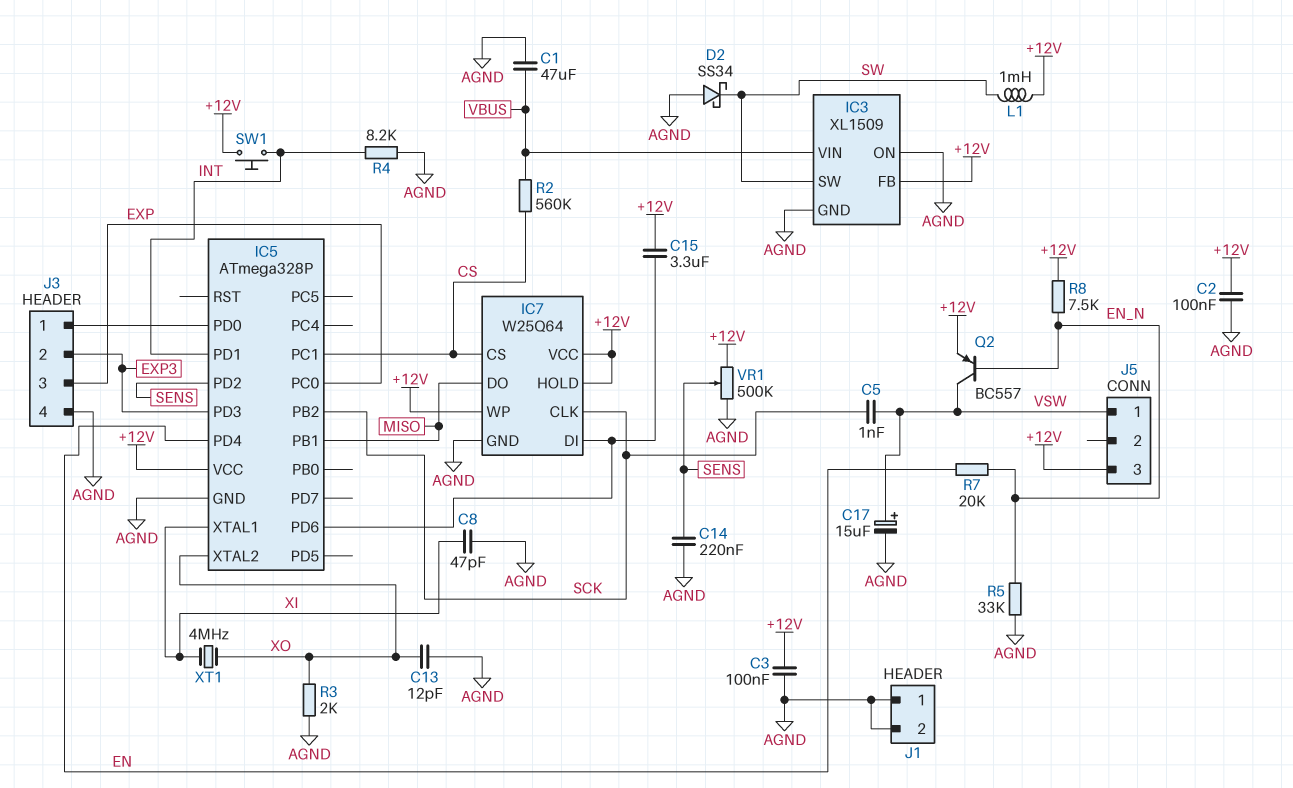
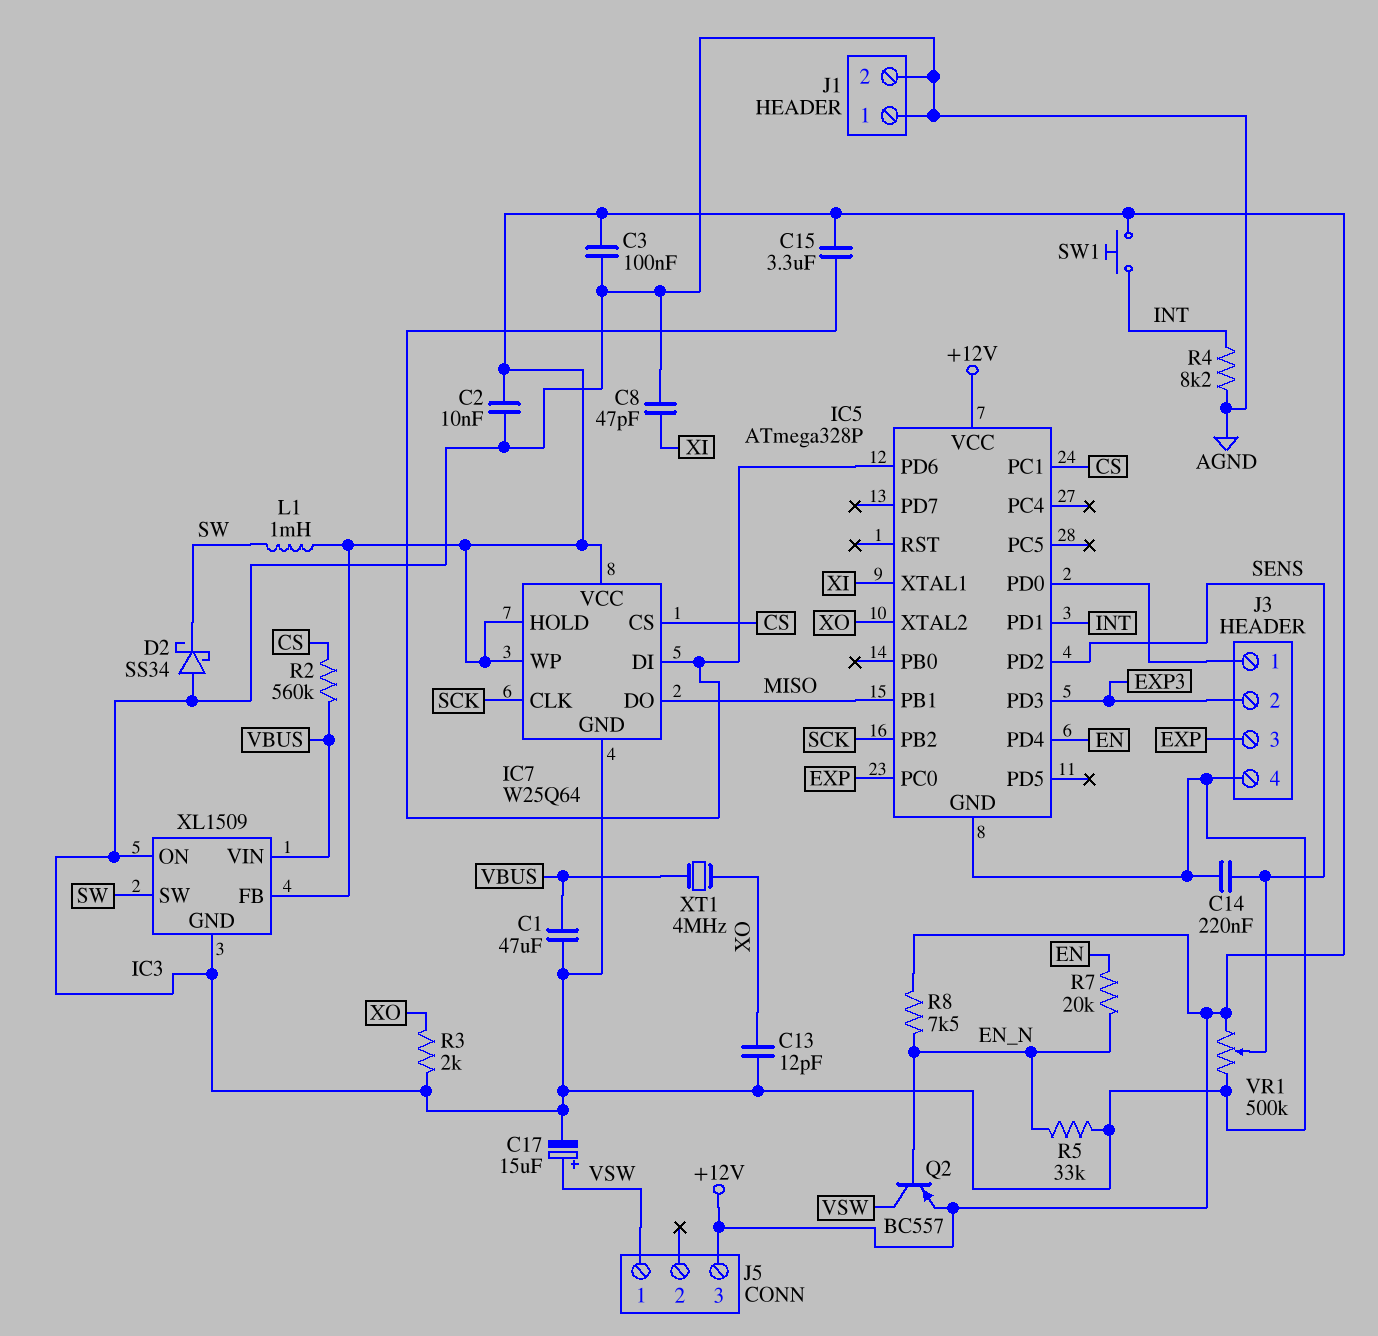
C2: 100nF (+12V, AGND) -> 10nF (+12V, AGND)
C5: 1nF (SCK, VSW) -> none
XT1: 4MHz (XI, XO) -> 4MHz (VBUS, XO)

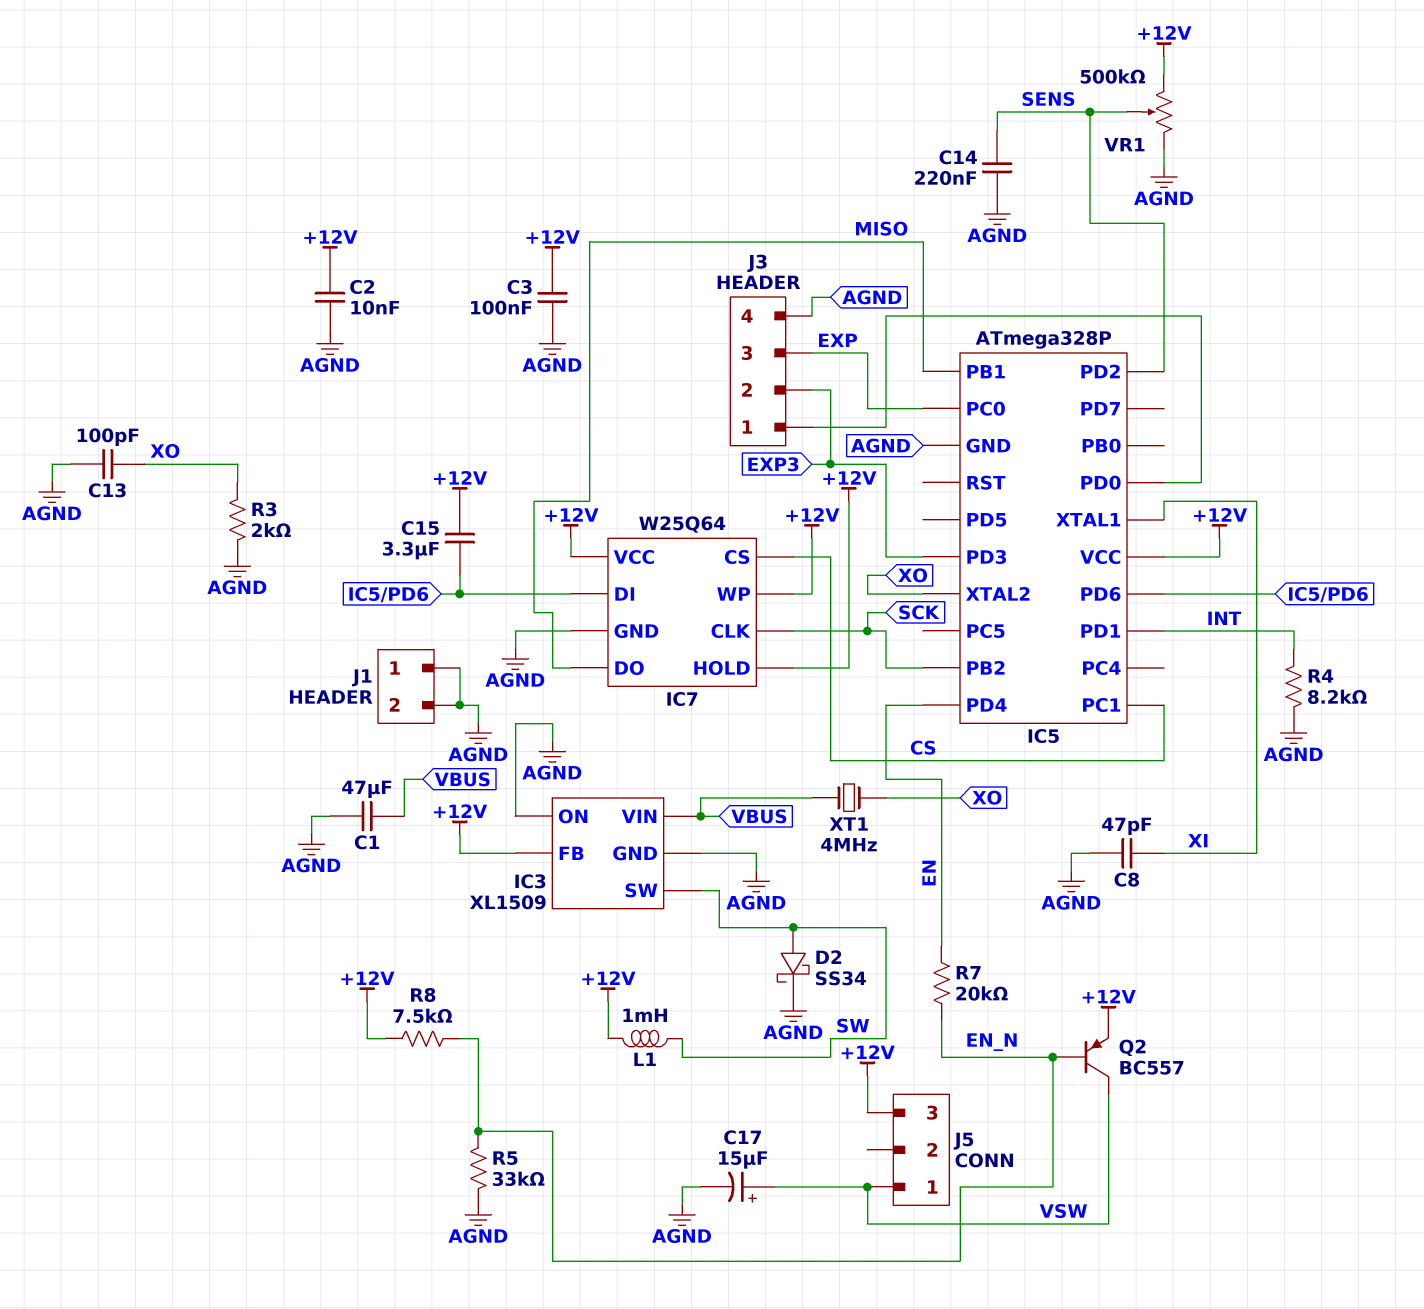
C13: 12pF (AGND, XO) -> 100pF (AGND, XO)
D2: schottky SS34 (A AGND, K SW) -> schottky SS34 (A SW, K AGND)
R2: 560k (CS, VBUS) -> none
SW1: button (+12V, INT) -> none

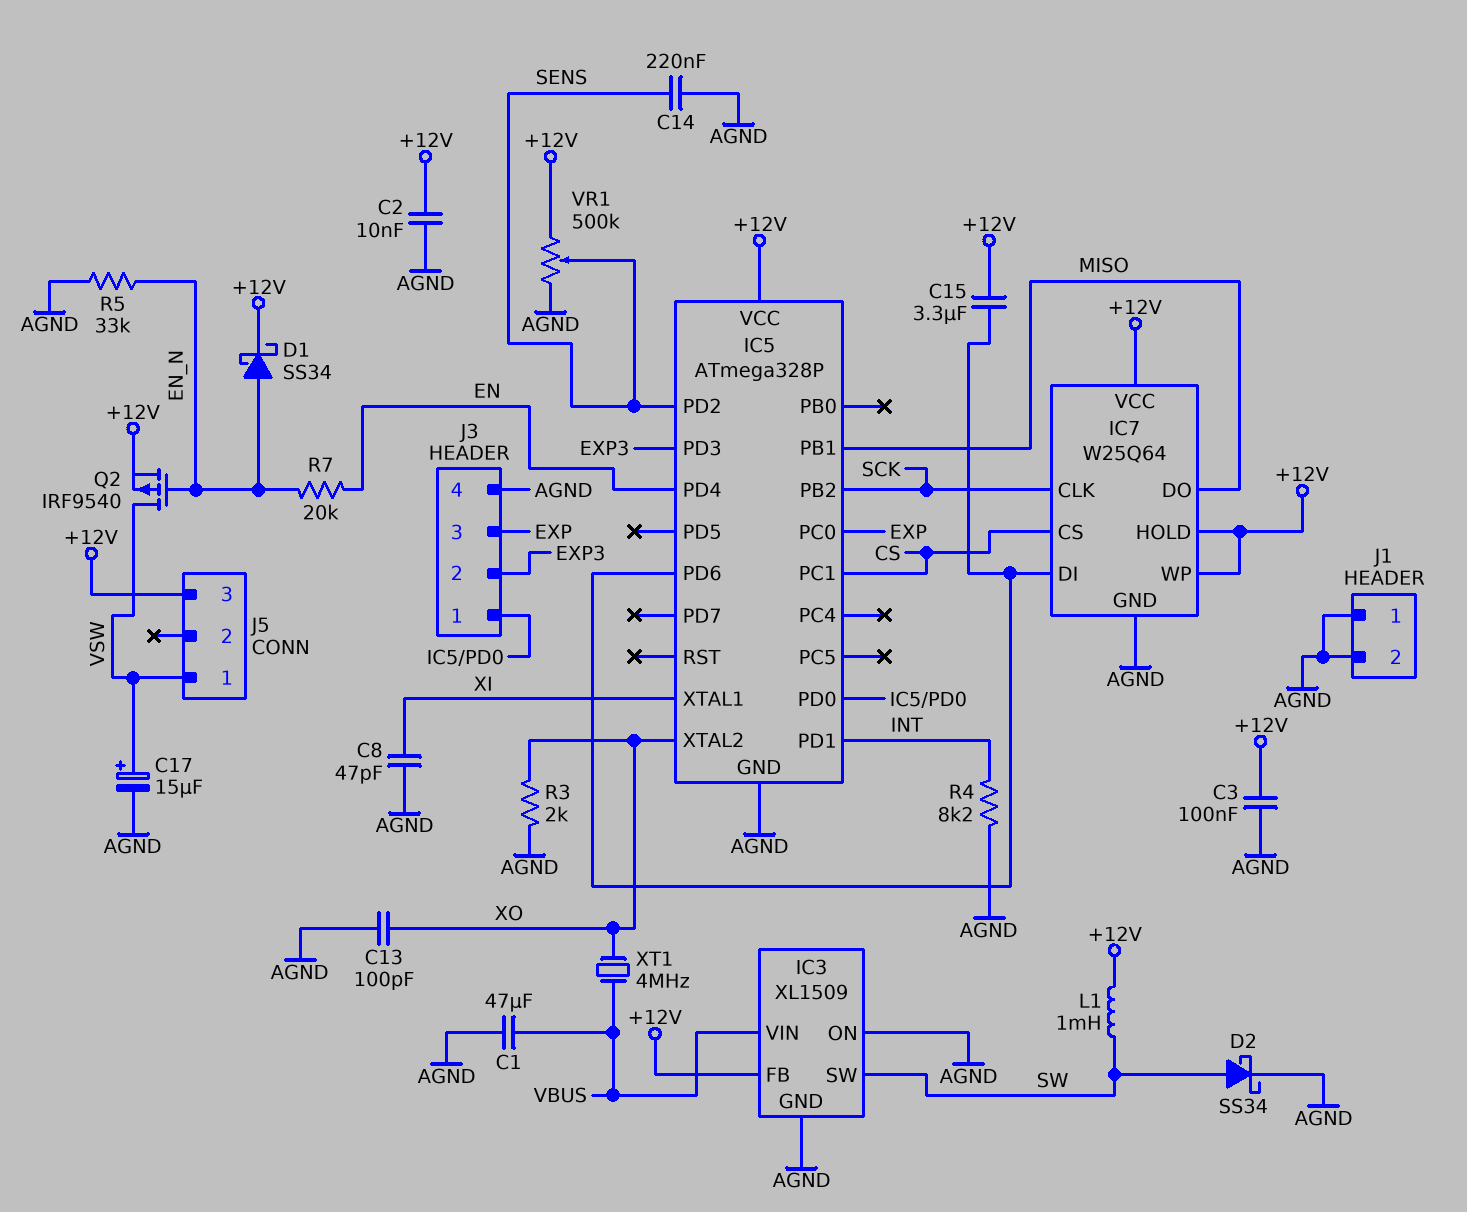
D1: none -> schottky SS34 (A EN_N, K +12V)
Q2: PNP BC557 (B EN_N, C VSW, E +12V) -> PMOS IRF9540 (G EN_N, D VSW, S +12V)
R8: 7.5k (+12V, EN_N) -> none

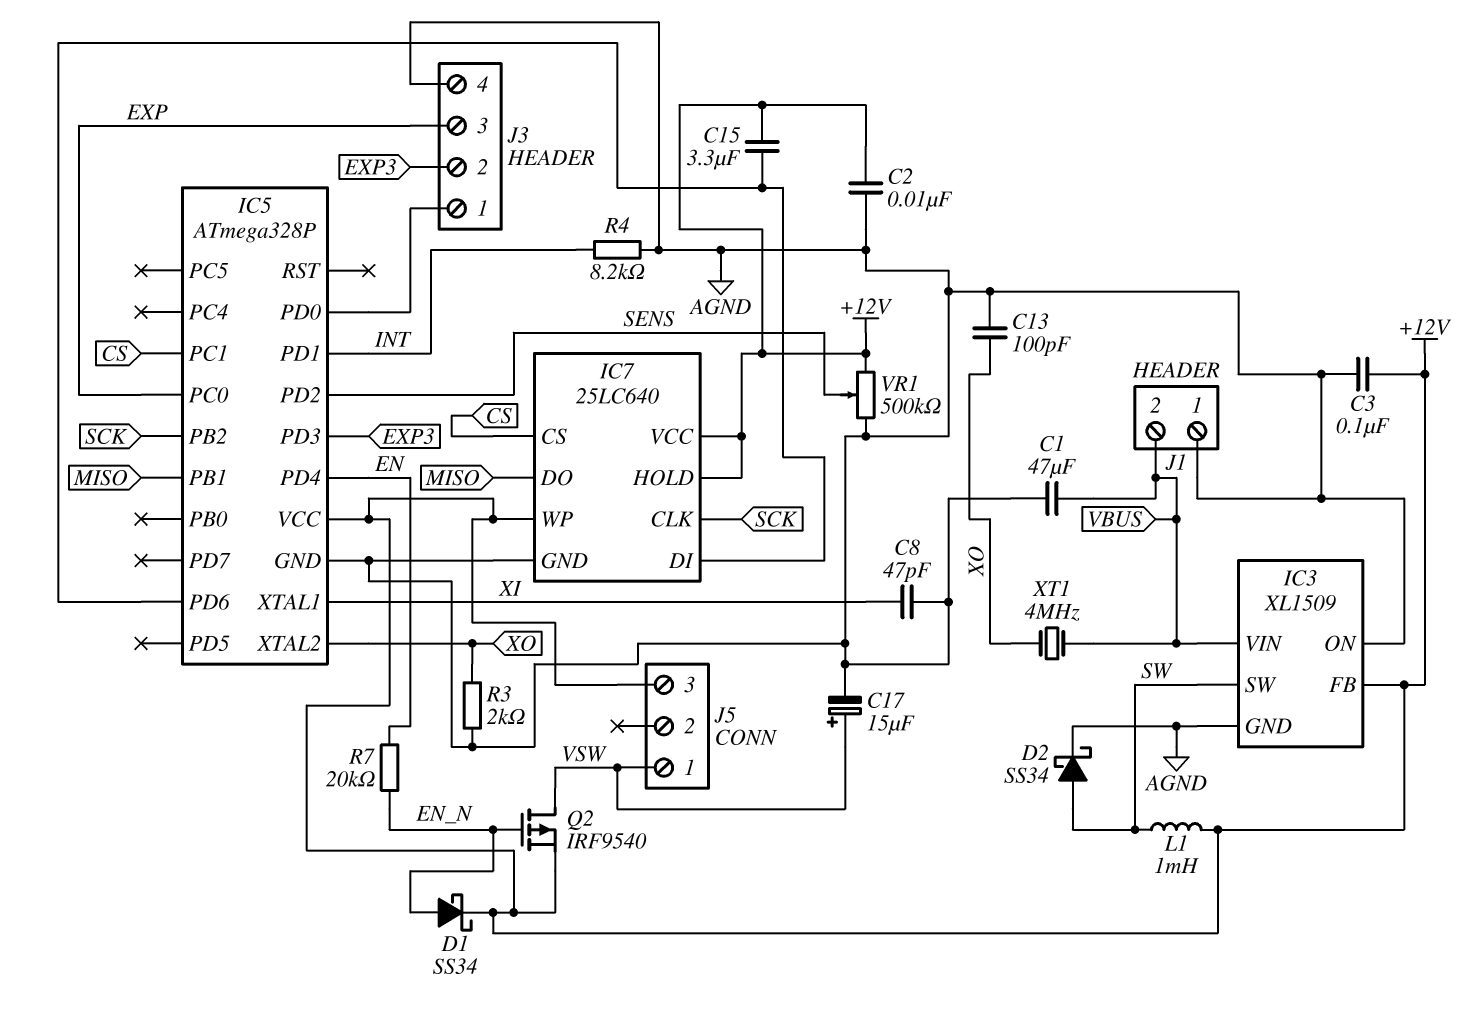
C14: 220nF (AGND, SENS) -> none
IC7: W25Q64 -> 25LC640
J1 pin 2: AGND -> VBUS
R5: 33k (AGND, EN_N) -> none

